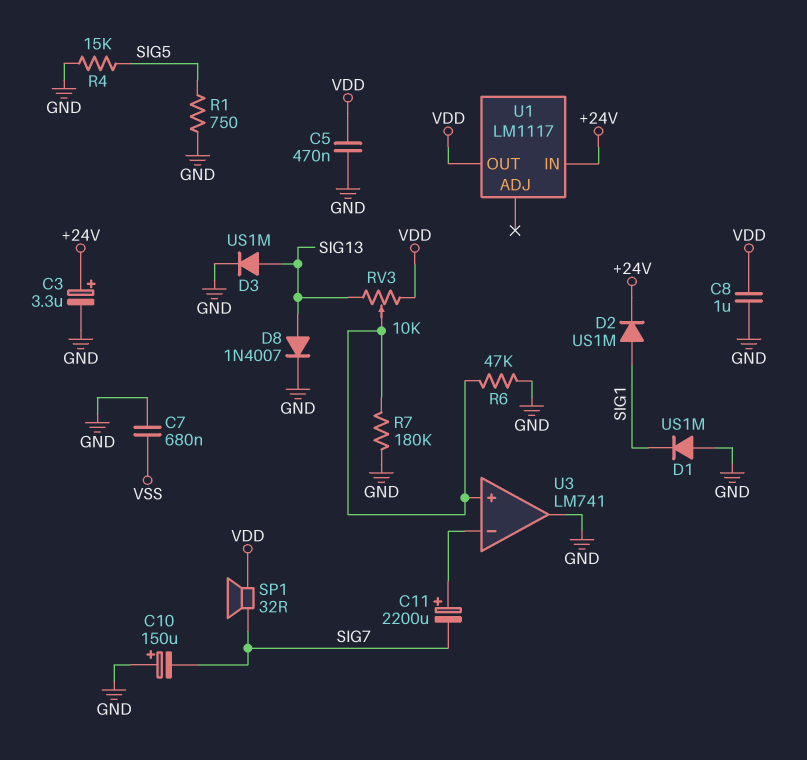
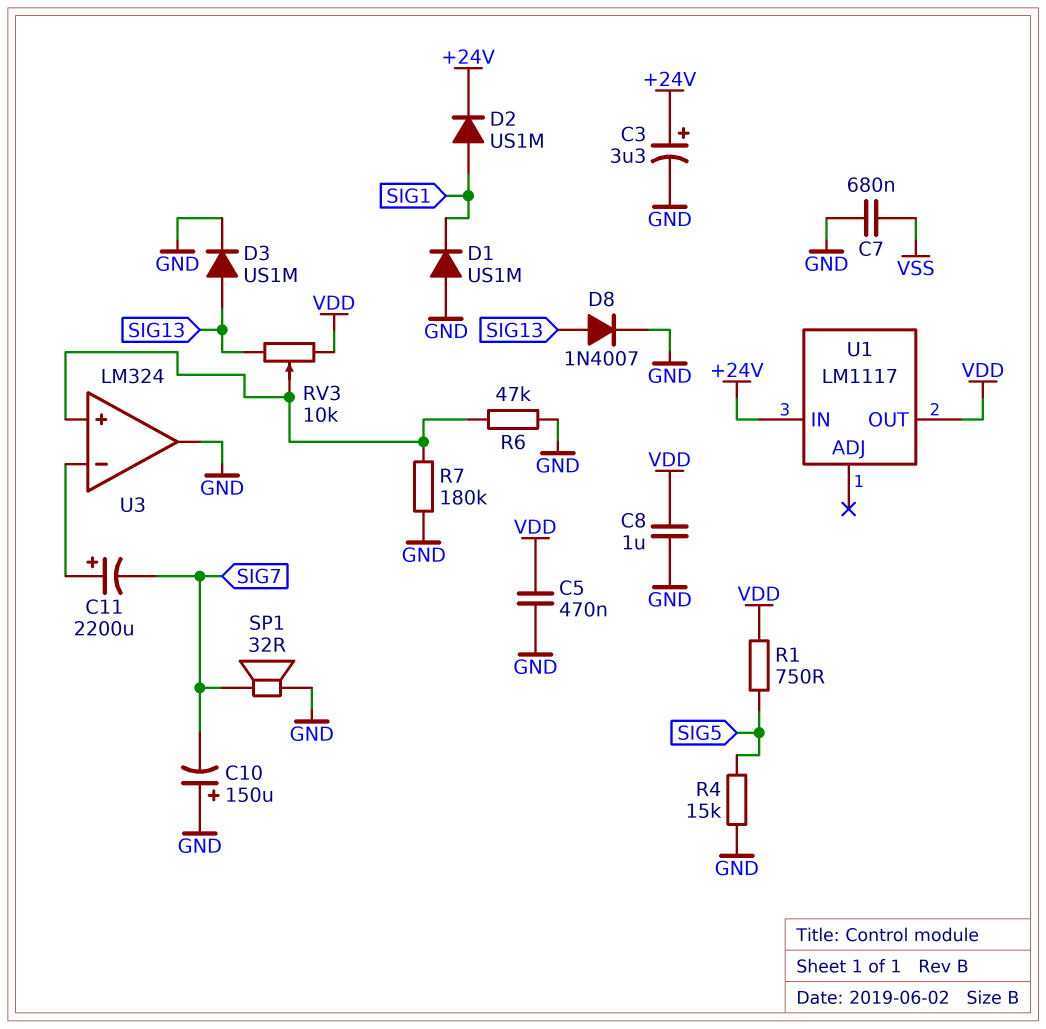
R1: 750 (GND, SIG5) -> 750 (SIG5, VDD)
SP1: speaker 32R (SIG7, VDD) -> speaker 32R (GND, SIG7)
U3: LM741 -> LM324

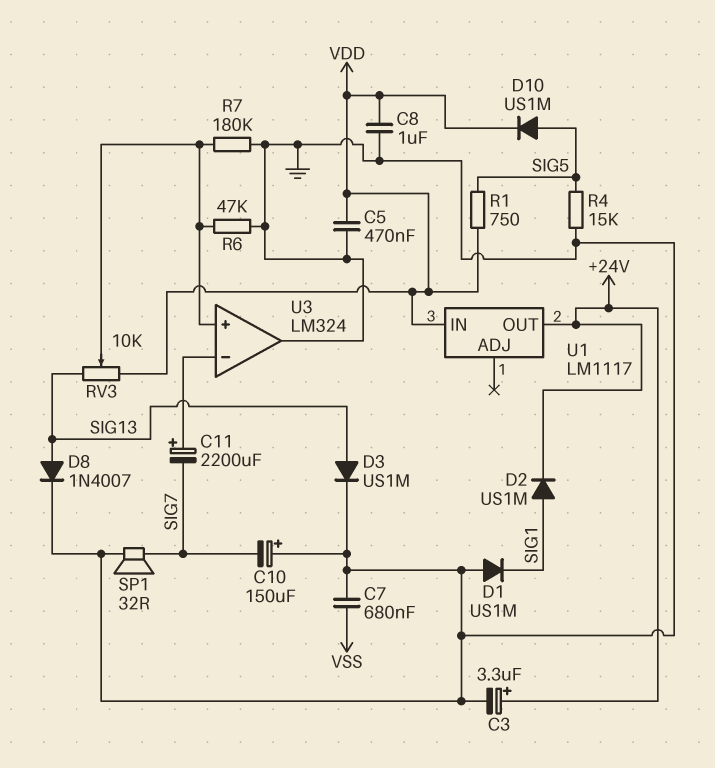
D10: none -> diode US1M (A SIG5, K VDD)
U1 pin IN: +24V -> VDD
U1 pin OUT: VDD -> +24V

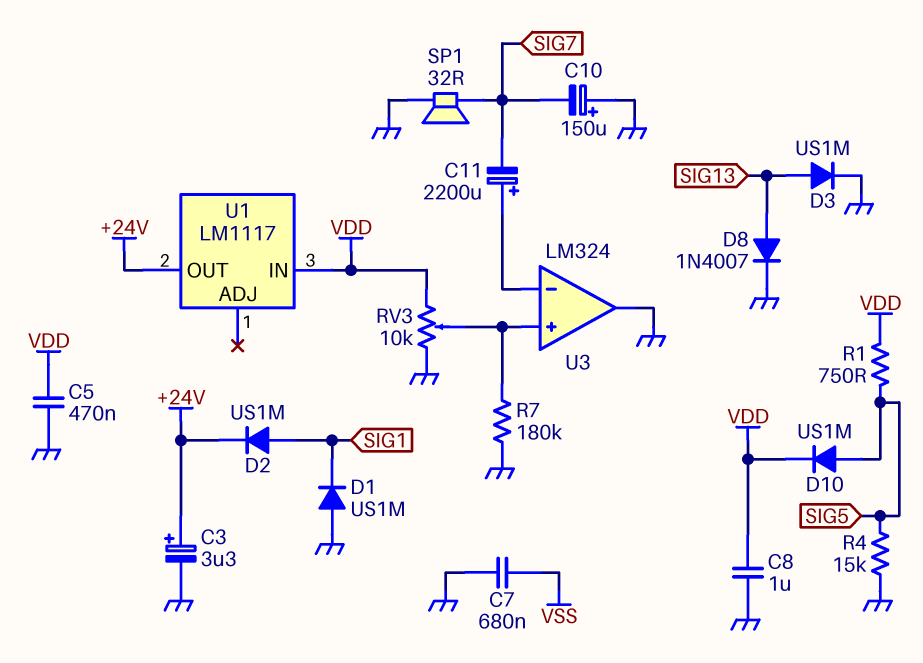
R6: 47k (GND, U3/in+) -> none
RV3: 10k (SIG13, VDD, wiper U3/in+) -> 10k (GND, VDD, wiper U3/in+)

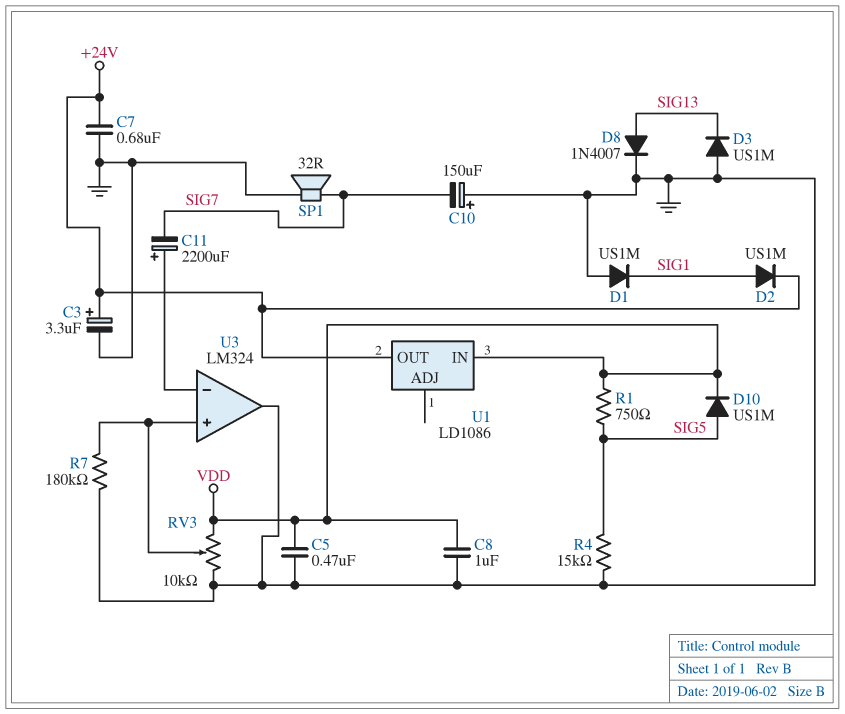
C7: 680nF (GND, VSS) -> 680nF (+24V, GND)
D3: diode US1M (A SIG13, K GND) -> diode US1M (A GND, K SIG13)
U1: LM1117 -> LD1086

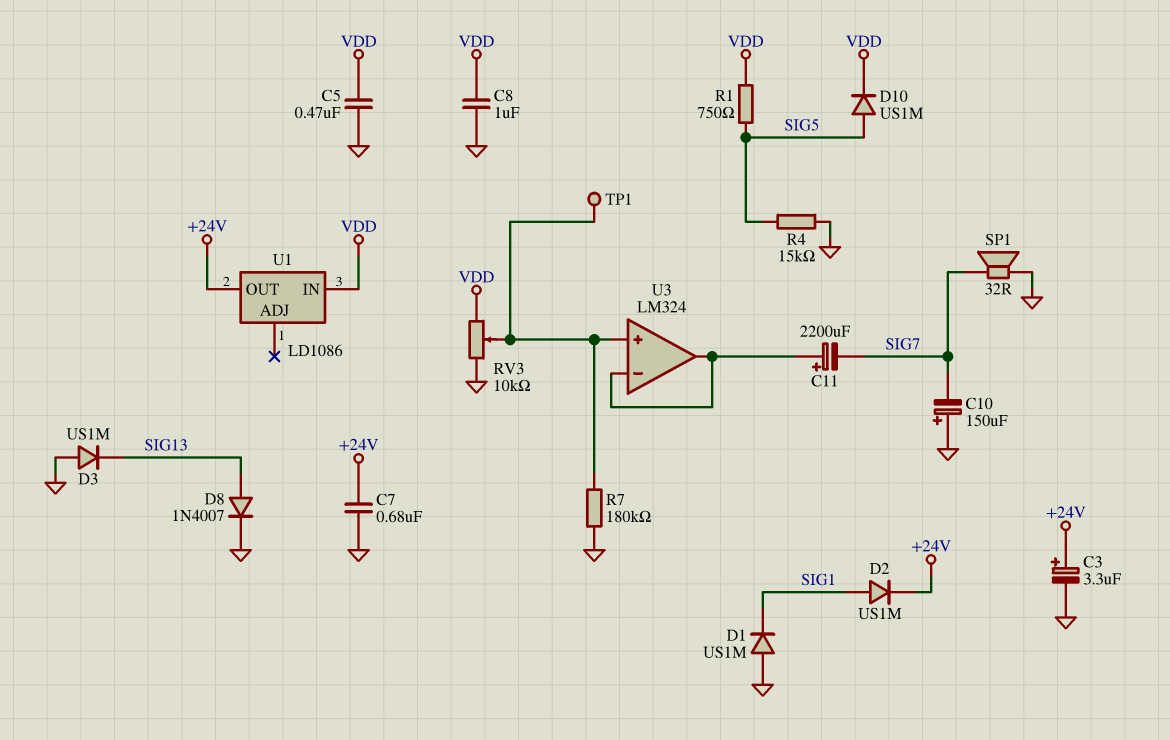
TP1: none -> test point (U3/in+)
U3 pin out: GND -> U3/in-

